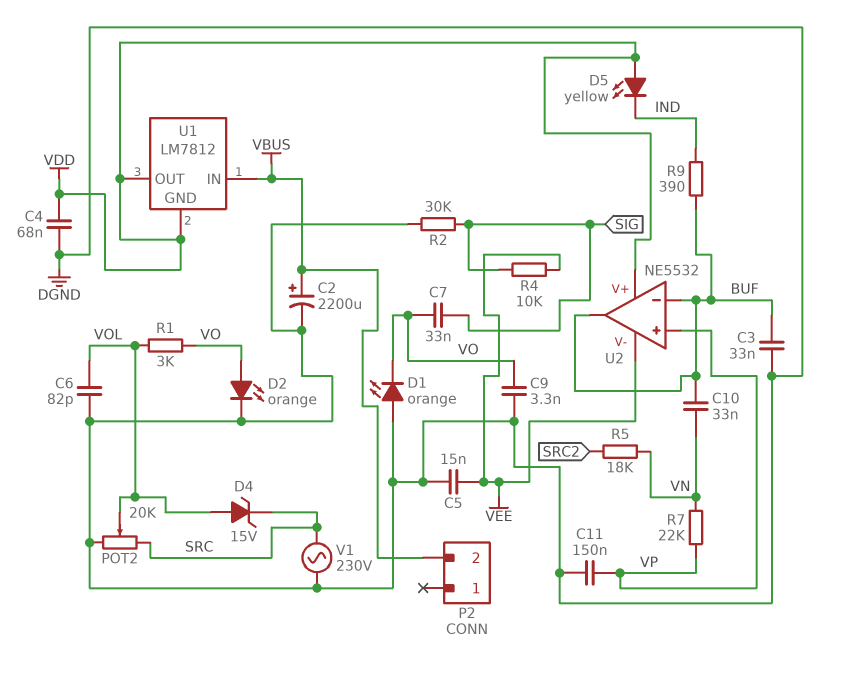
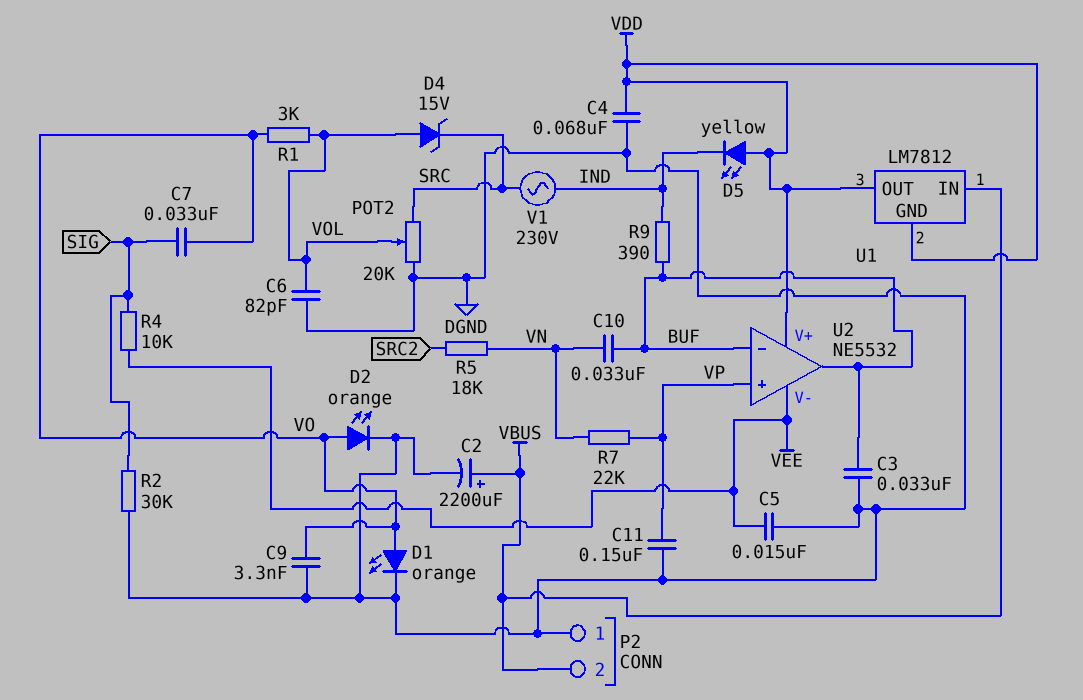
D1: LED orange (A DGND, K VO) -> LED orange (A VO, K DGND)
P2 pin 1: none -> DGND
V1: AC 230V (DGND, SRC) -> AC 230V (IND, SRC)

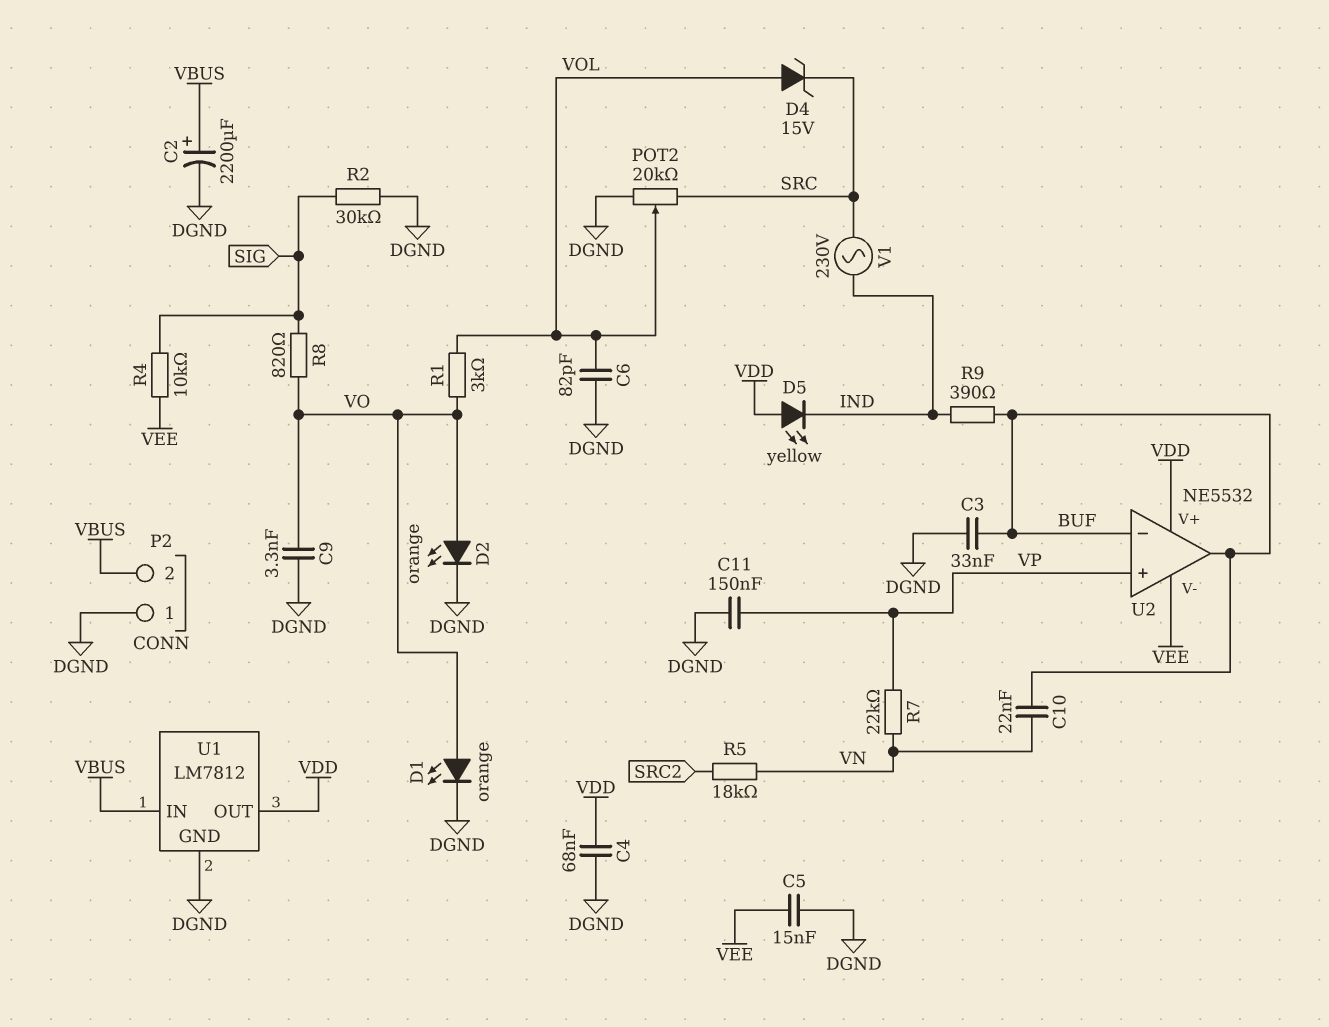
C7: 33nF (SIG, VO) -> none
C10: 33nF (BUF, VN) -> 22nF (BUF, VN)
R8: none -> 820 (SIG, VO)
U1 pin GND: VDD -> DGND

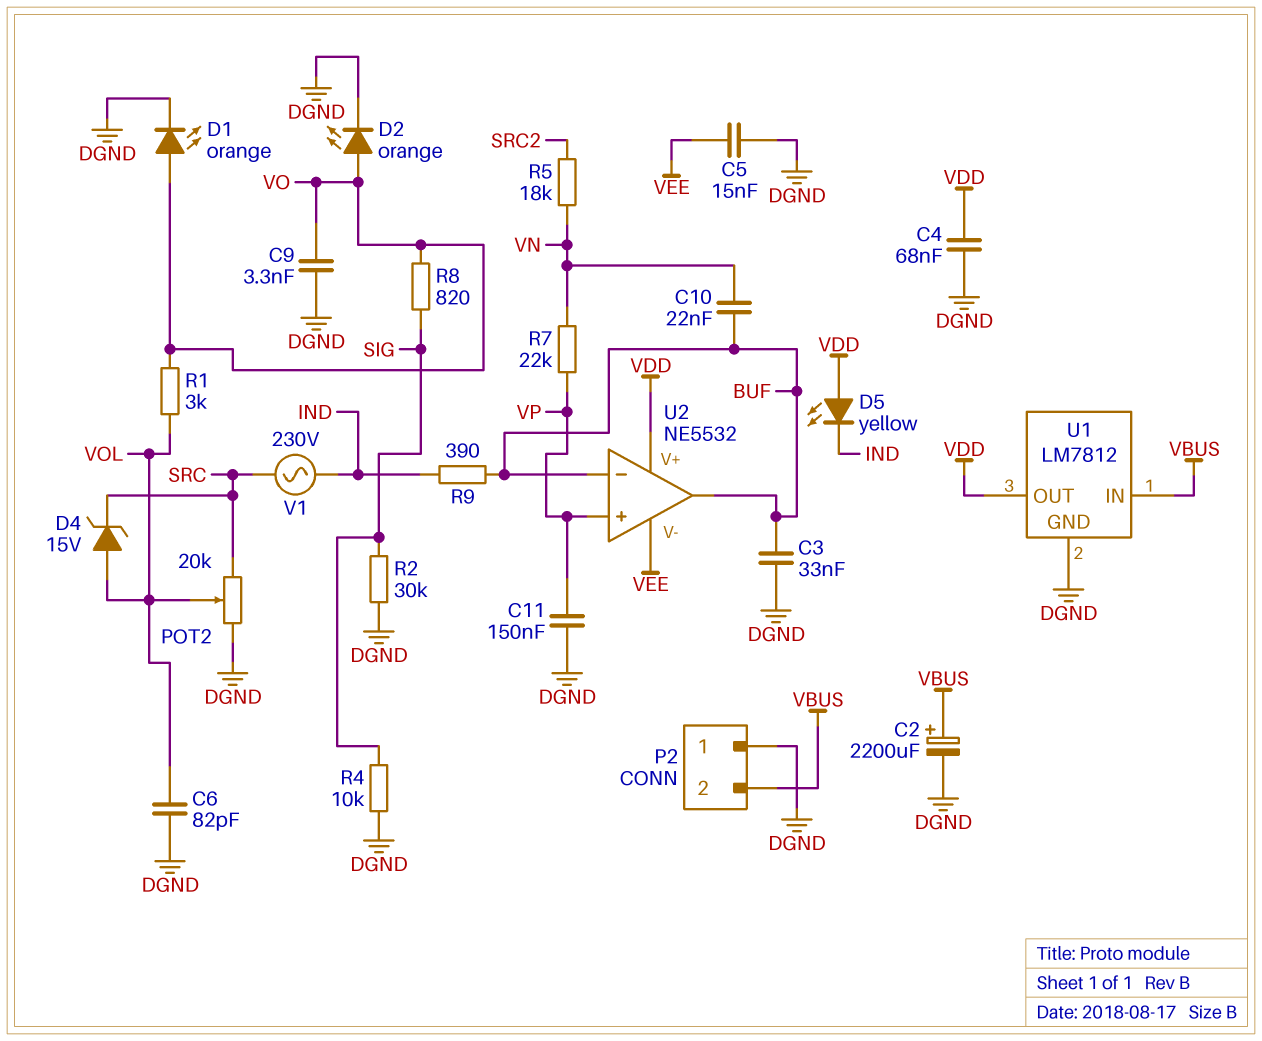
R4: 10k (SIG, VEE) -> 10k (DGND, SIG)

